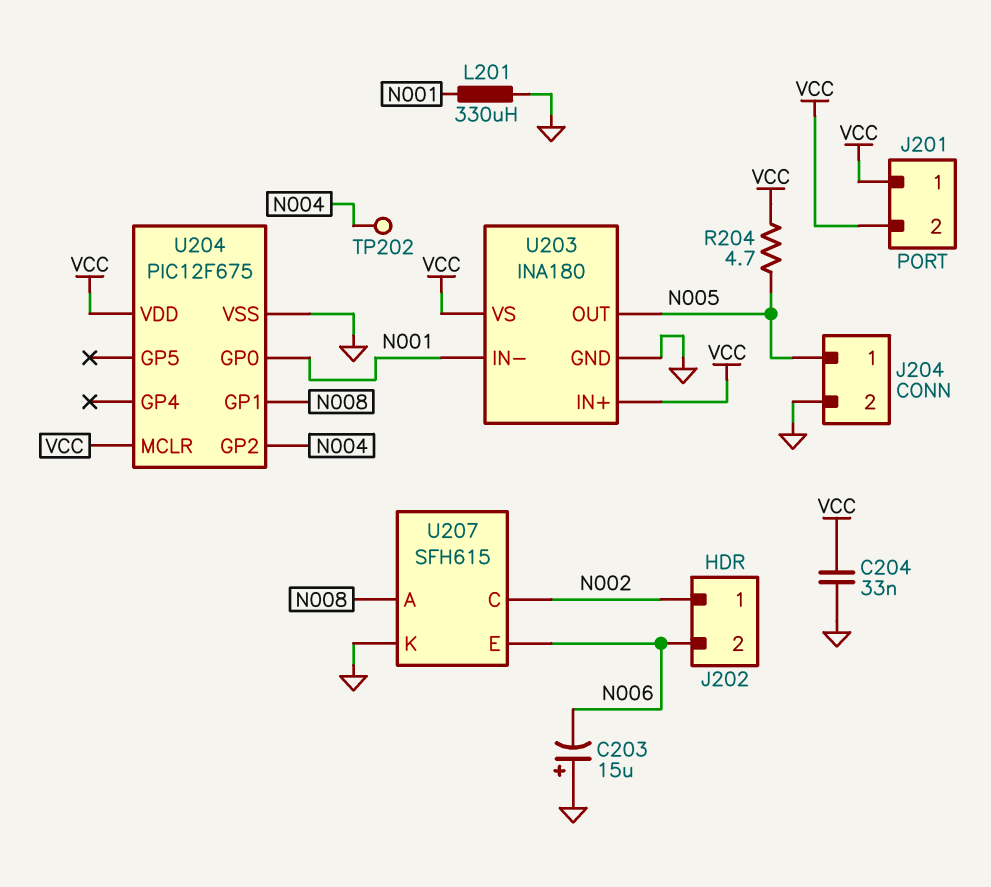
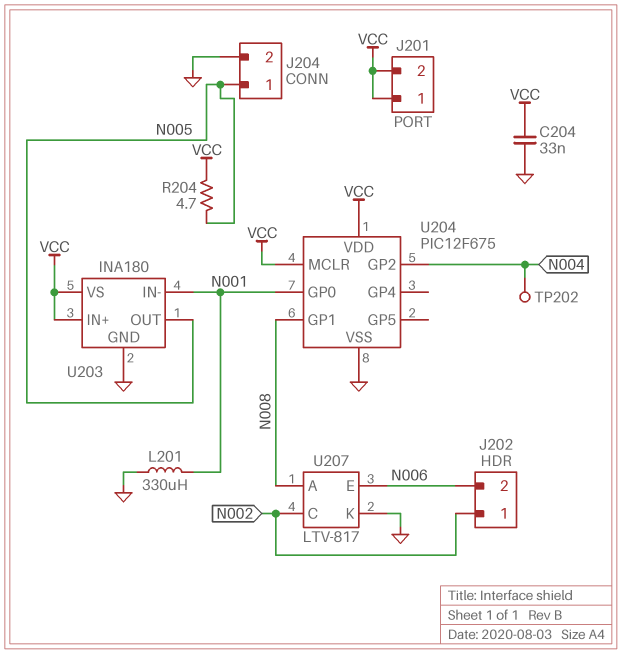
C203: 15uF (plus GND, minus N006) -> none
U207: SFH615 -> LTV-817

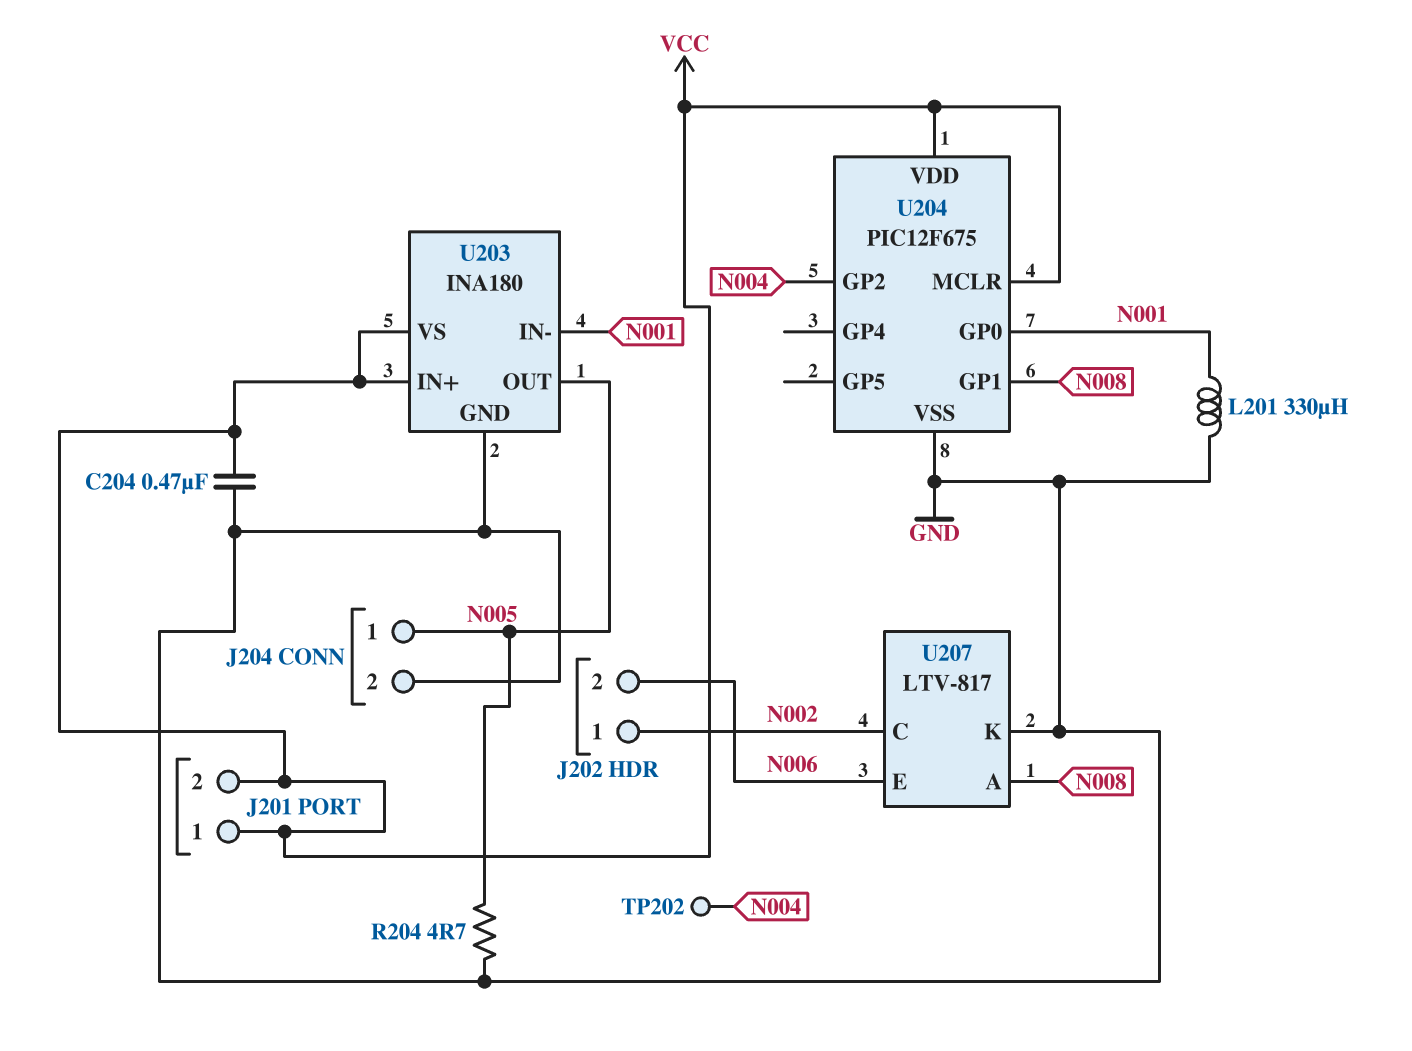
C204: 33nF (GND, VCC) -> 470nF (GND, VCC)
R204: 4.7 (N005, VCC) -> 4.7 (GND, N005)

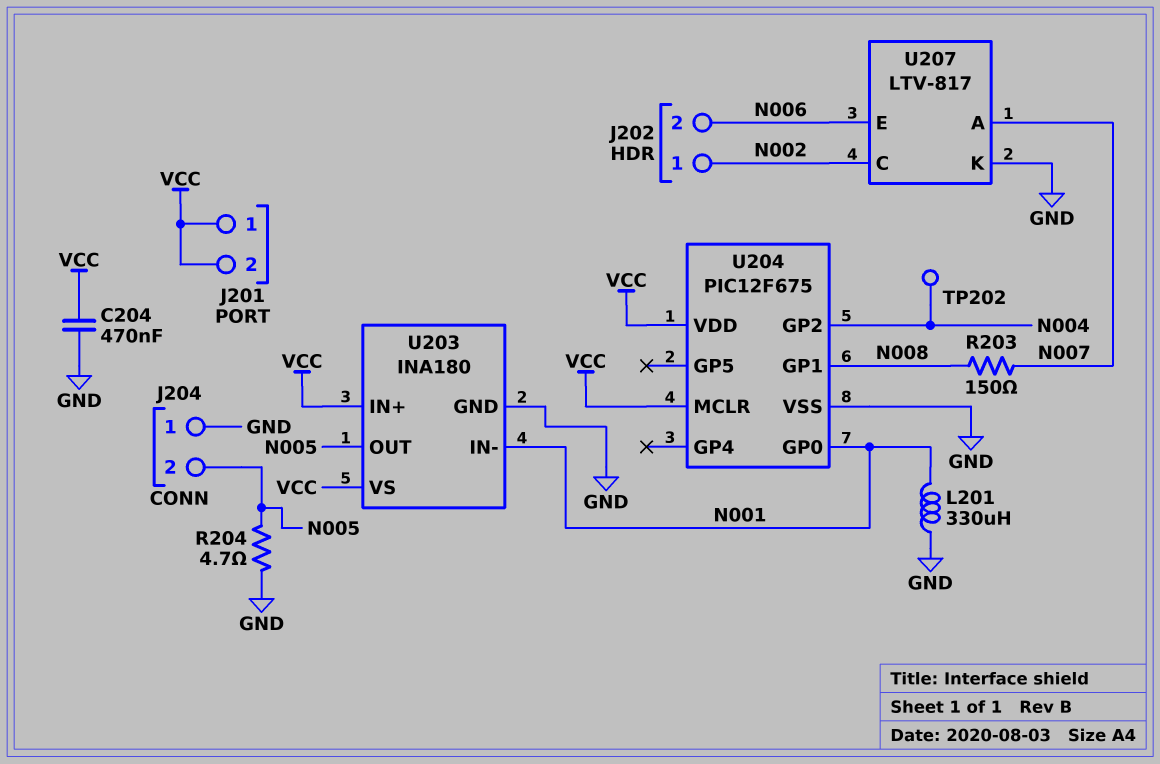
J204 pin 1: N005 -> GND
J204 pin 2: GND -> N005
R203: none -> 150 (N007, N008)
U207 pin A: N008 -> N007

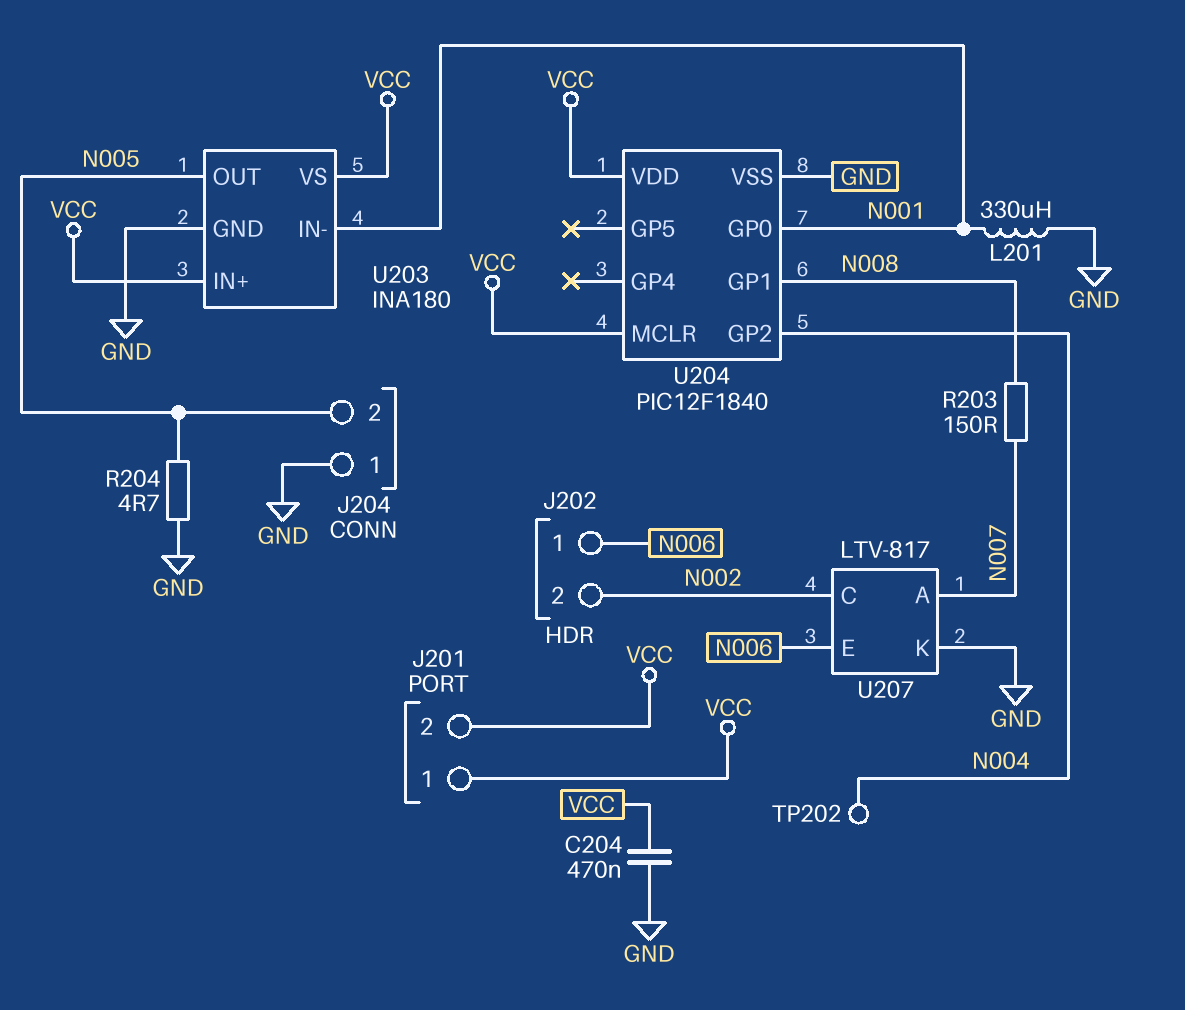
J202 pin 1: N002 -> N006
J202 pin 2: N006 -> N002
U204: PIC12F675 -> PIC12F1840

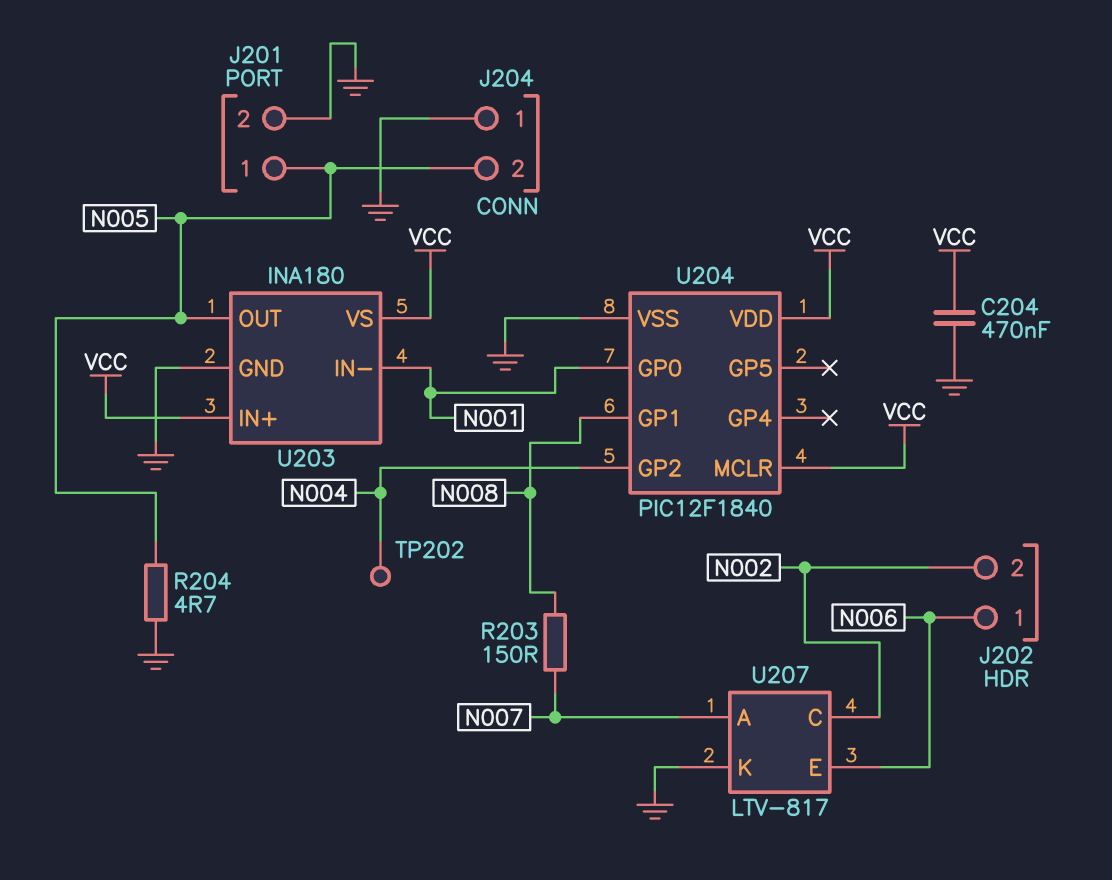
J201 pin 1: VCC -> N005
J201 pin 2: VCC -> GND
L201: 330uH (GND, N001) -> none

